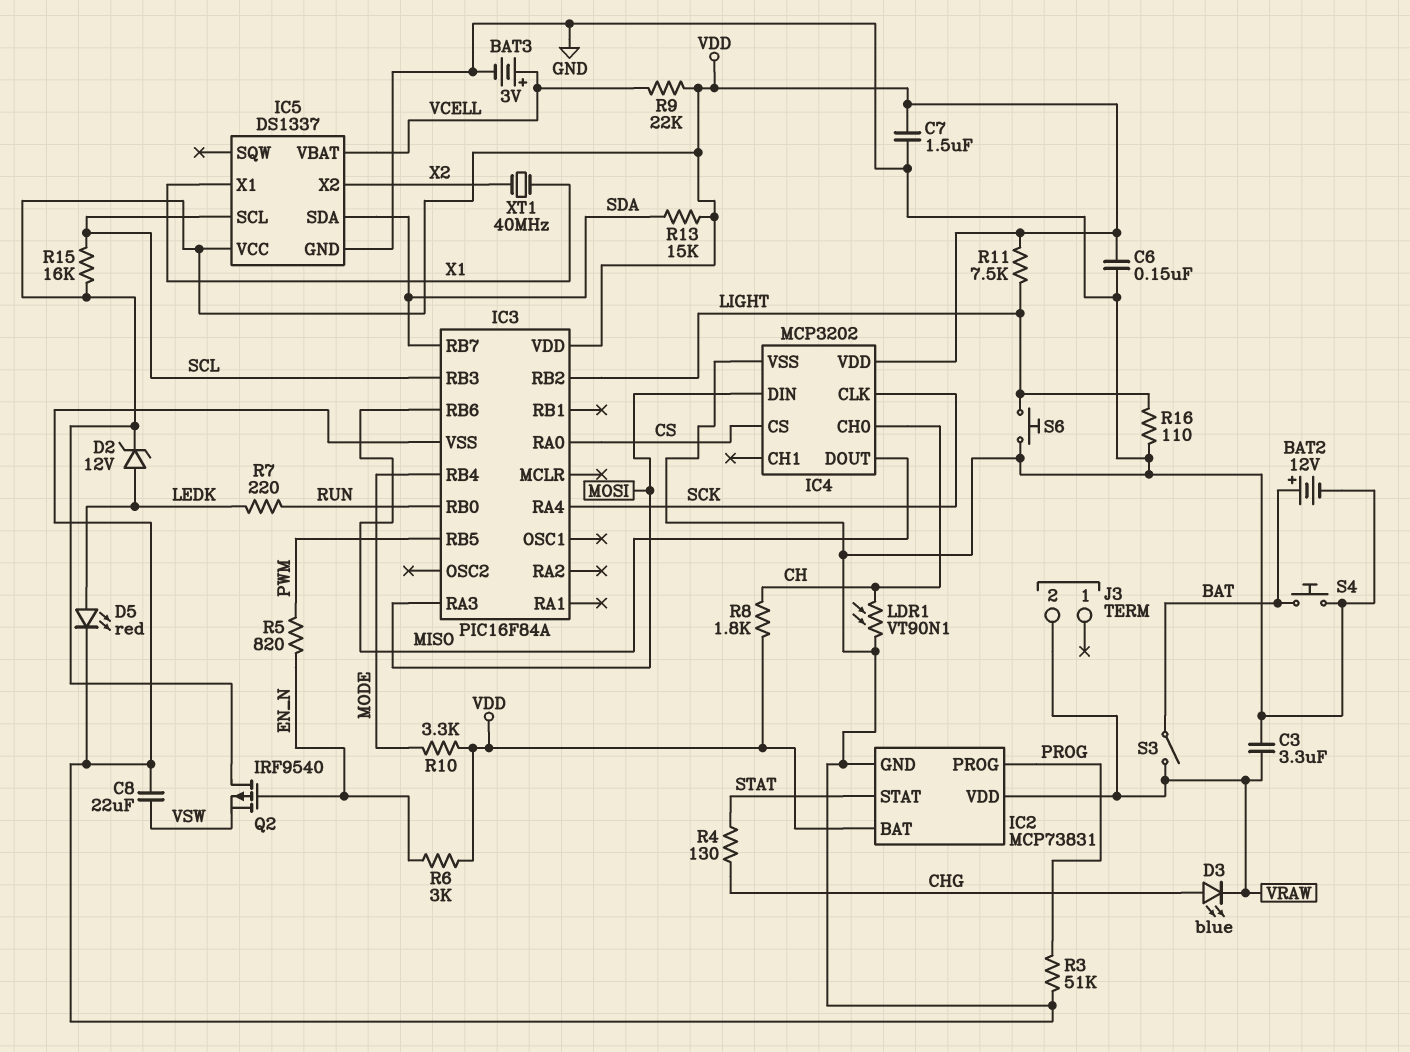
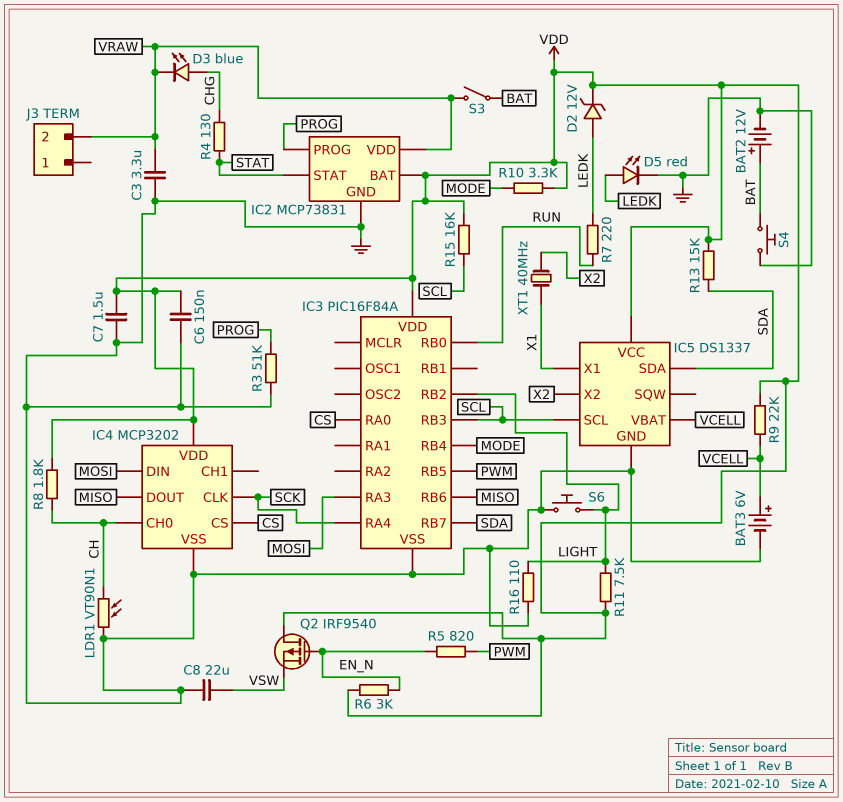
BAT3: 3V (plus VCELL, minus GND) -> 6V (plus VCELL, minus GND)

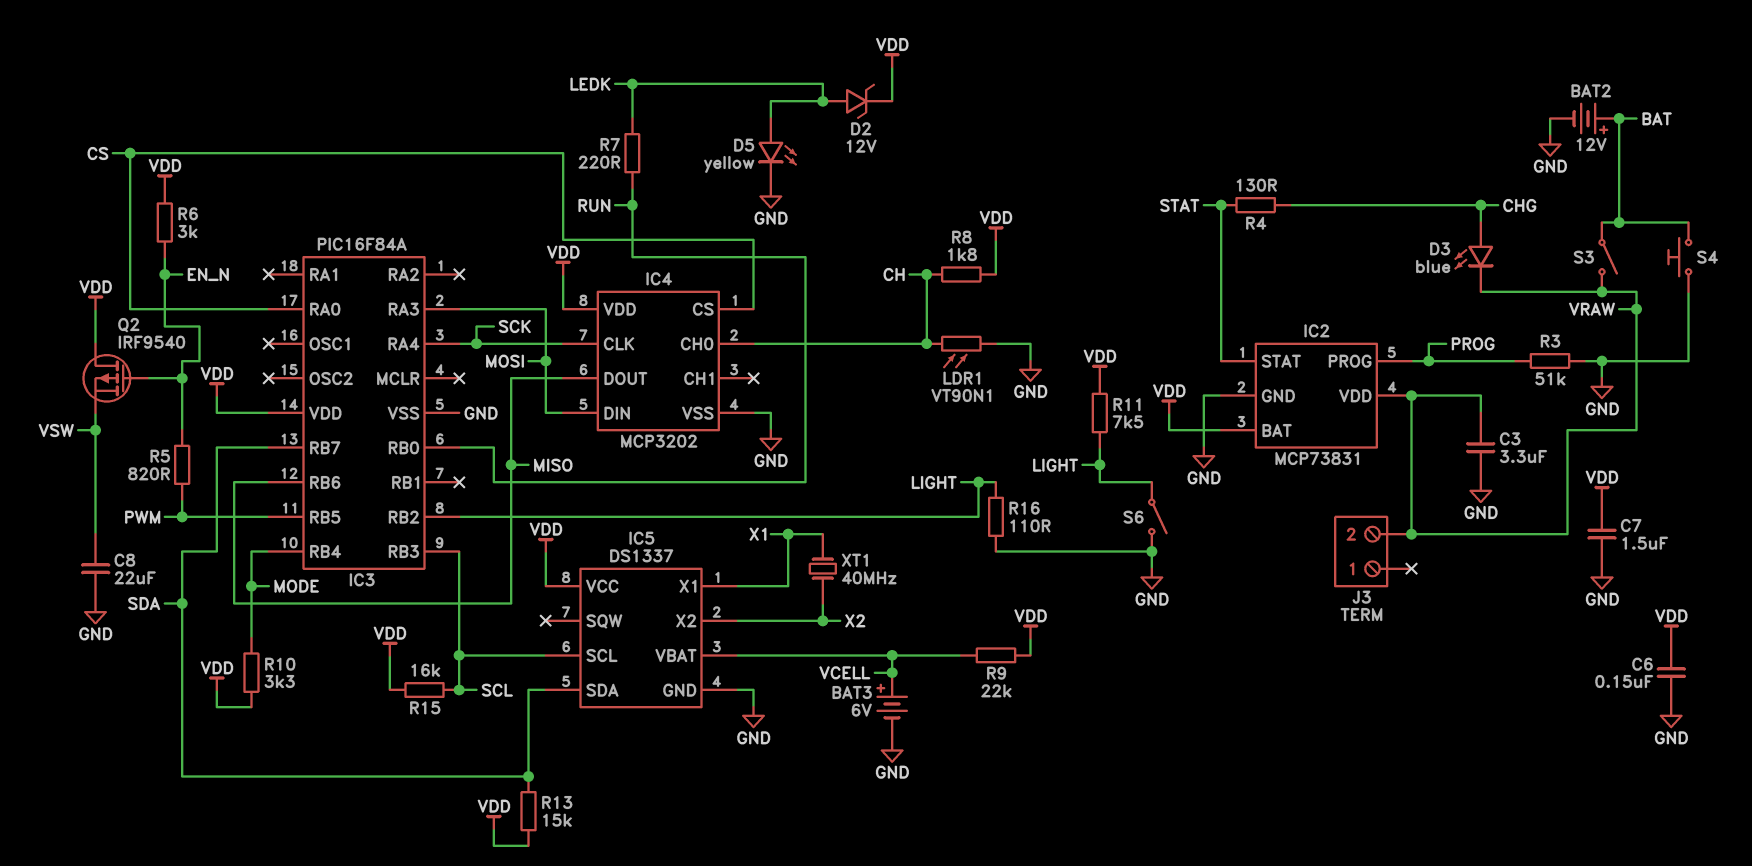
D5: LED red (A LEDK, K GND) -> LED yellow (A LEDK, K GND)
S6: button (GND, LIGHT) -> switch (GND, LIGHT)

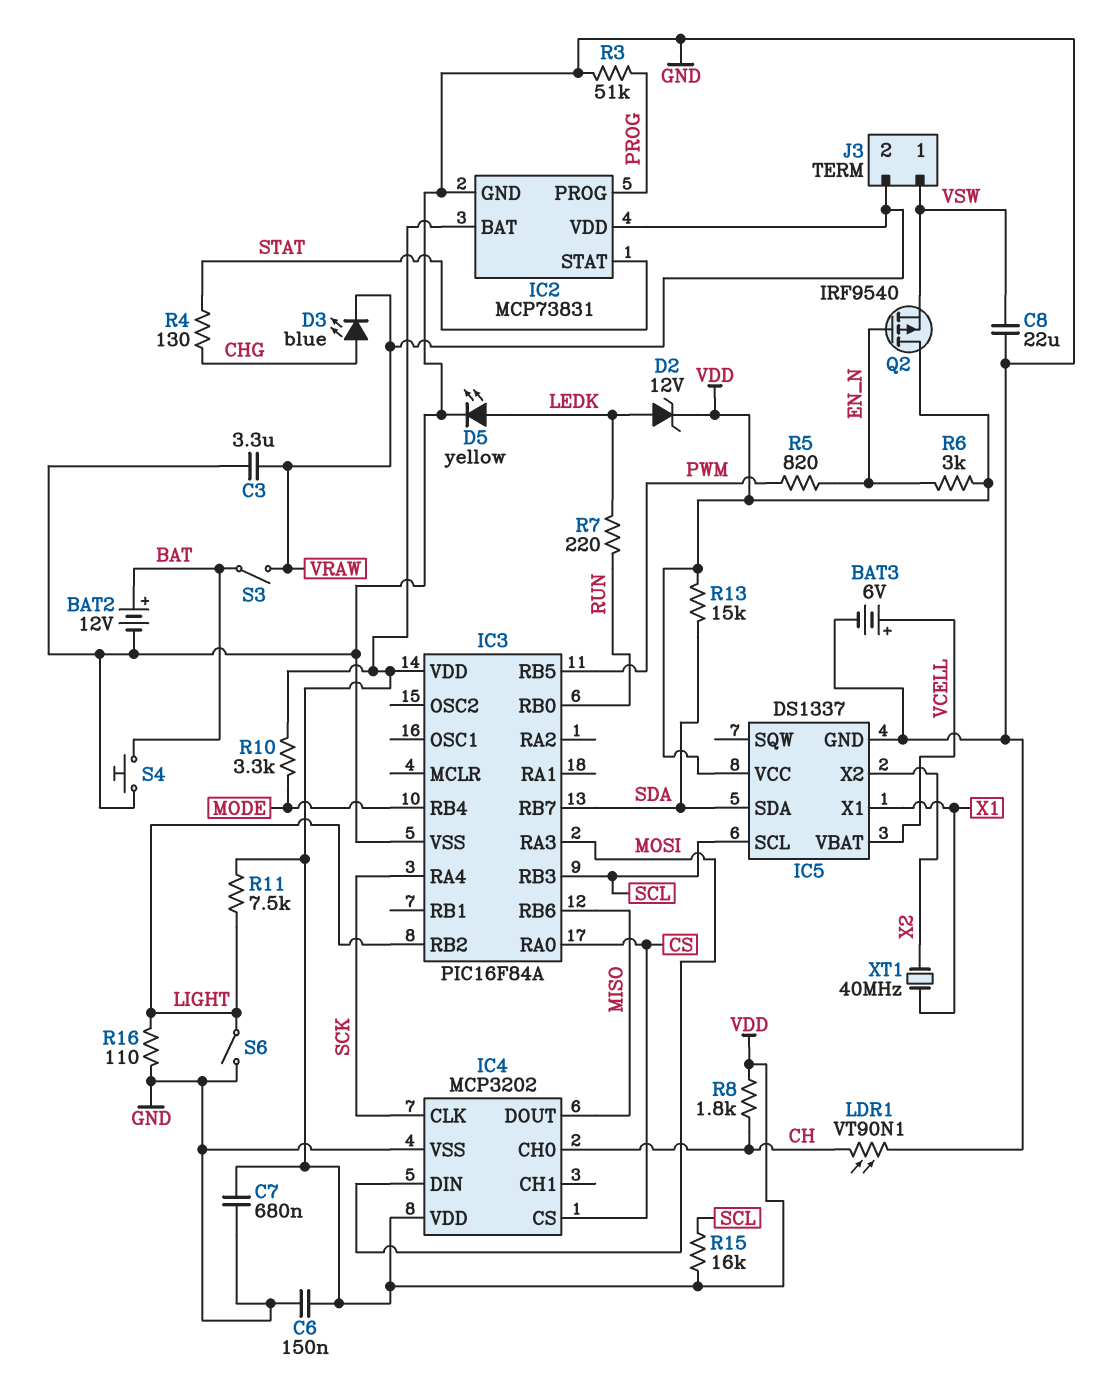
C7: 1.5uF (GND, VDD) -> 680nF (GND, VDD)
J3 pin 1: none -> VSW
R9: 22k (VCELL, VDD) -> none

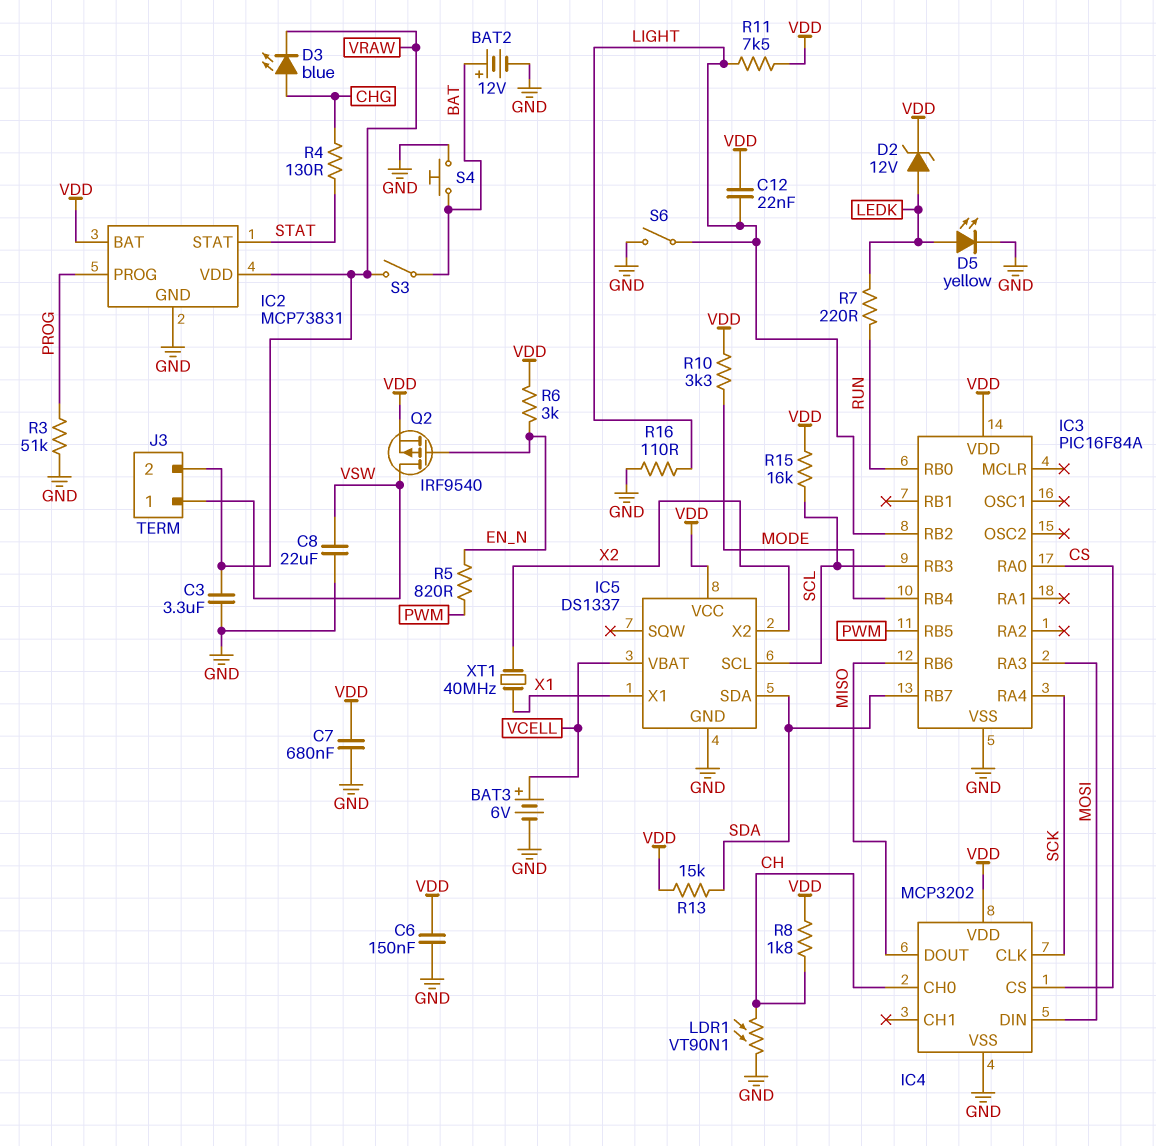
C12: none -> 22nF (LIGHT, VDD)
Q2: PMOS IRF9540 (G EN_N, D VDD, S VSW) -> PMOS IRF9540 (G EN_N, D VSW, S VDD)

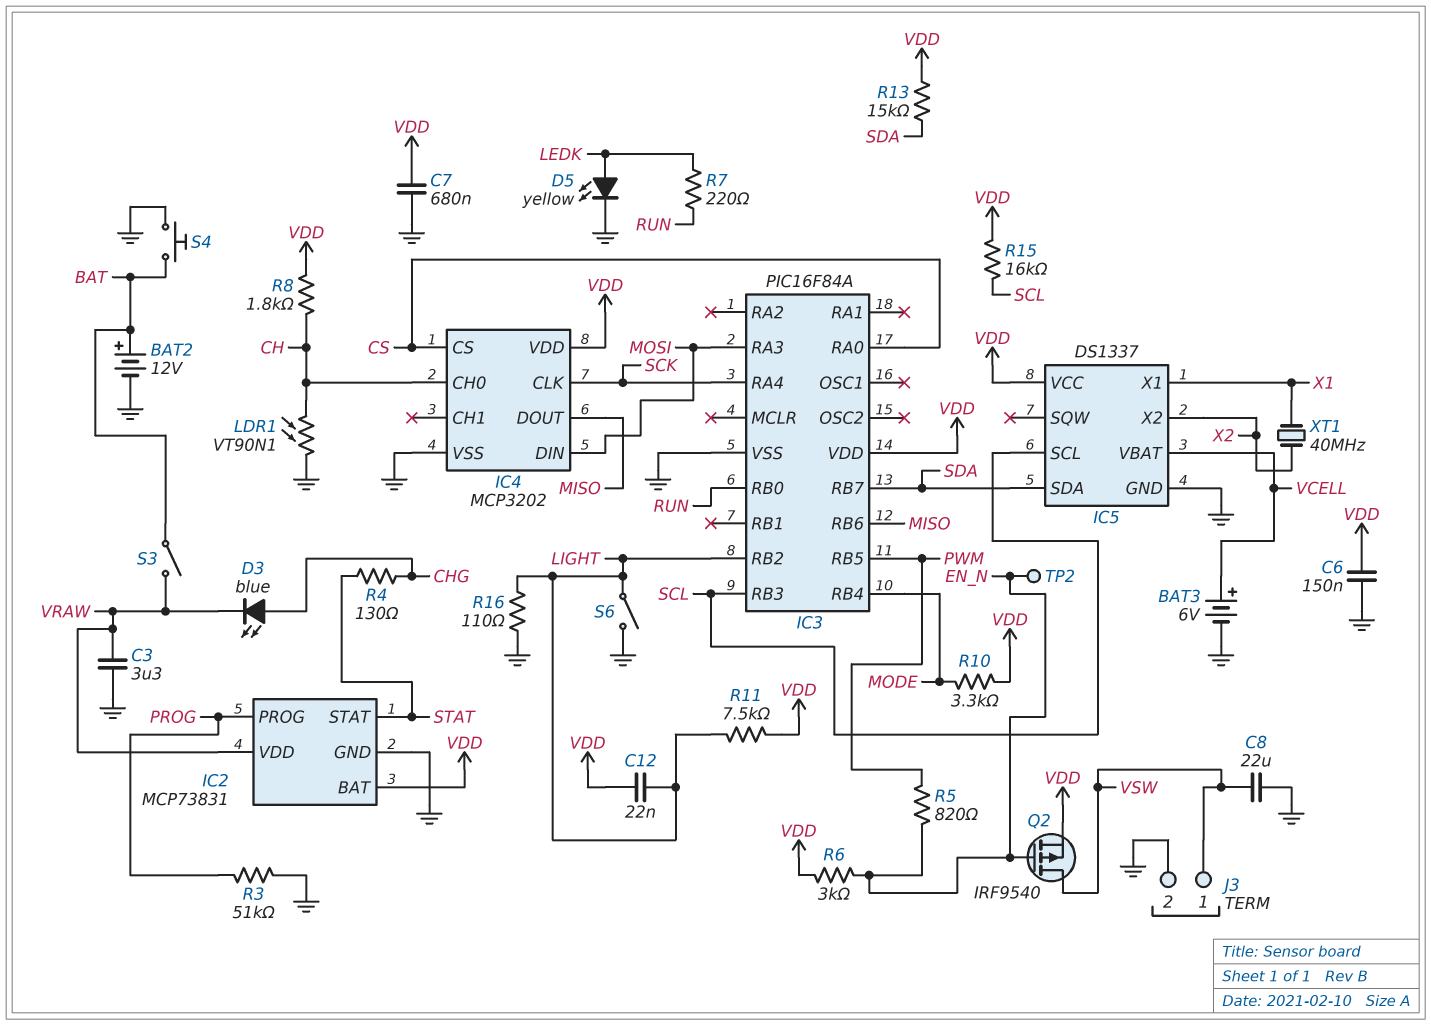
D2: zener 12V (A LEDK, K VDD) -> none
J3 pin 2: VRAW -> GND
TP2: none -> test point (EN_N)

